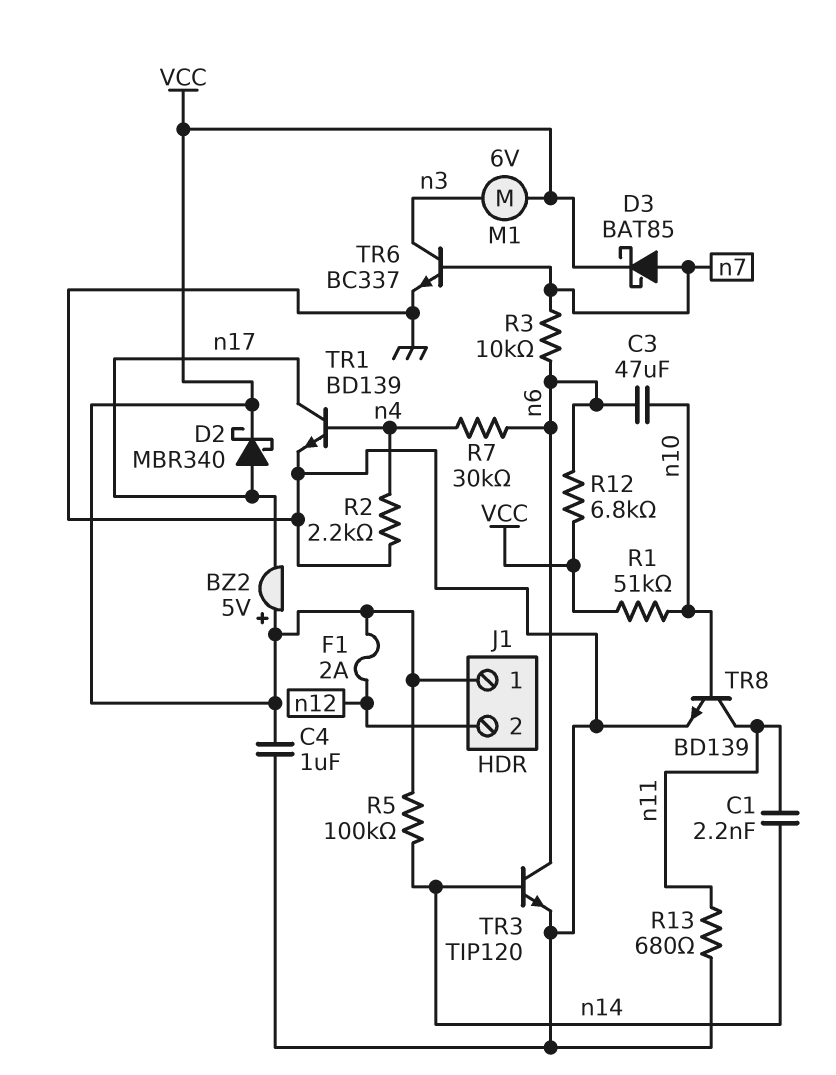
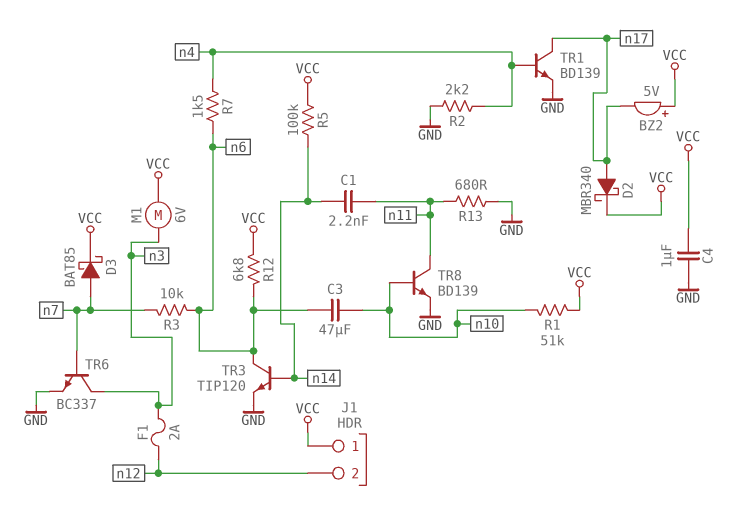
F1: 2A (VCC, n12) -> 2A (n3, n12)
R7: 30k (n4, n6) -> 1.5k (n4, n6)

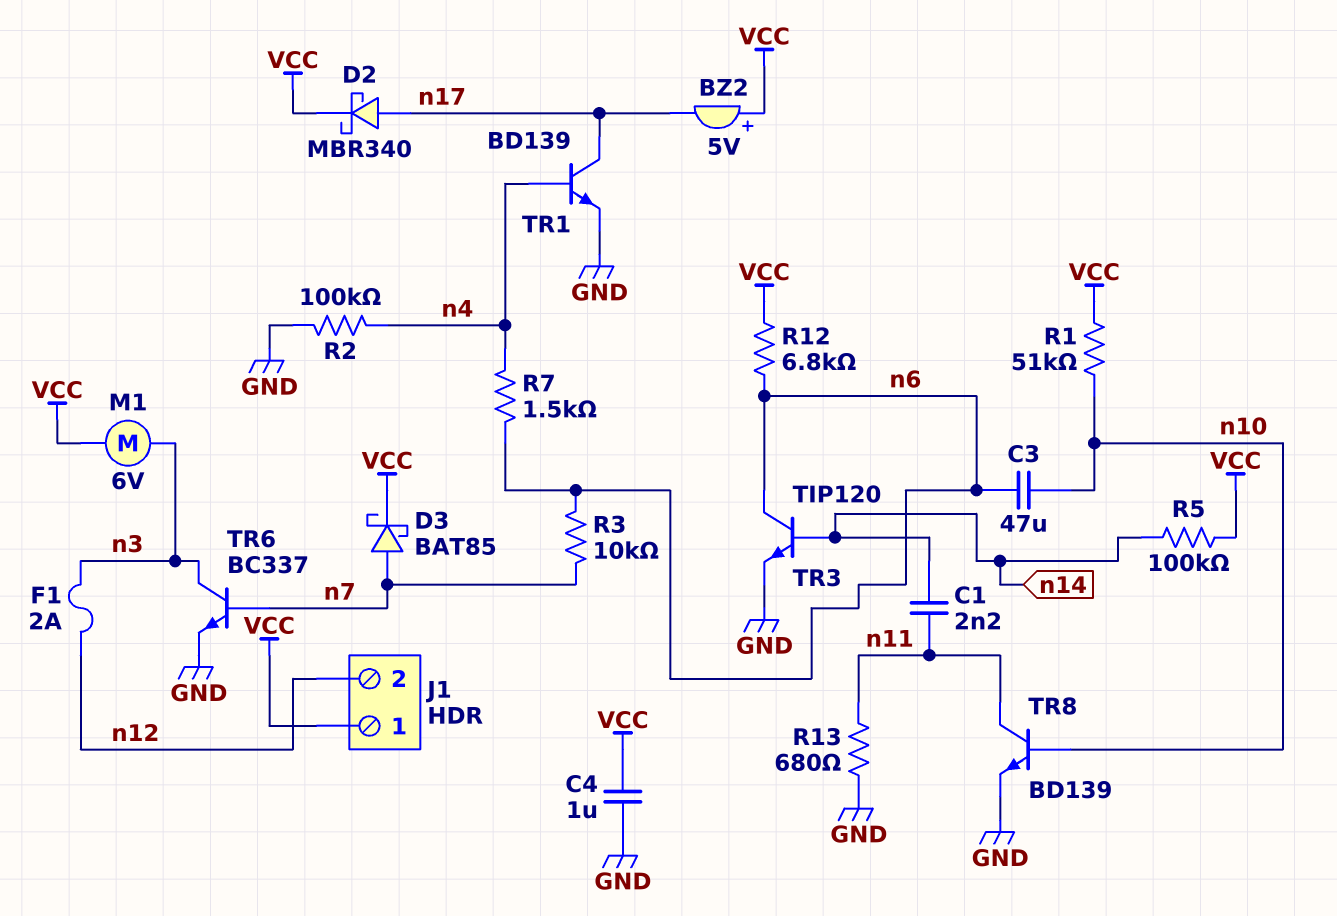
R2: 2.2k (GND, n4) -> 100k (GND, n4)

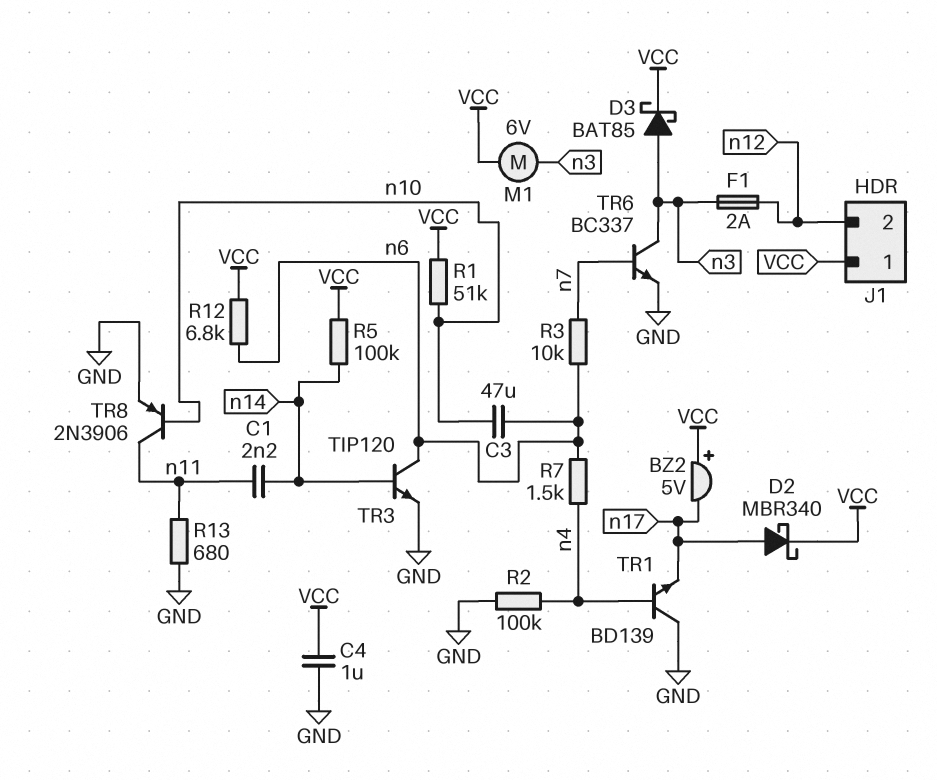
D3: schottky BAT85 (A n7, K VCC) -> schottky BAT85 (A n3, K VCC)
TR1: NPN BD139 (B n4, C n17, E GND) -> NPN BD139 (B n4, C GND, E n17)
TR8: NPN BD139 (B n10, C n11, E GND) -> PNP 2N3906 (B n10, C n11, E GND)

